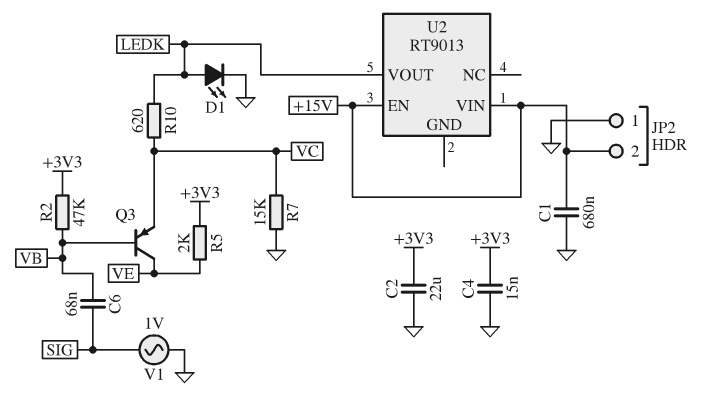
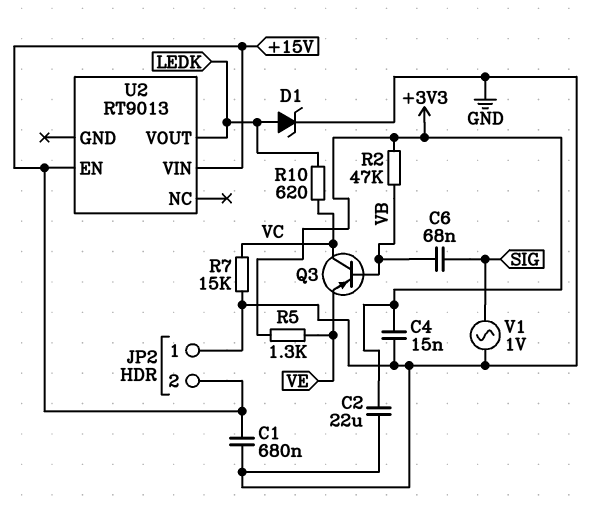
D1: LED (A LEDK, K GND) -> zener (A LEDK, K GND)
Q3: PNP (B VB, C VE, E VC) -> PNP (B VB, C VC, E VE)
R5: 2k (+3V3, VE) -> 1.3k (+3V3, VE)

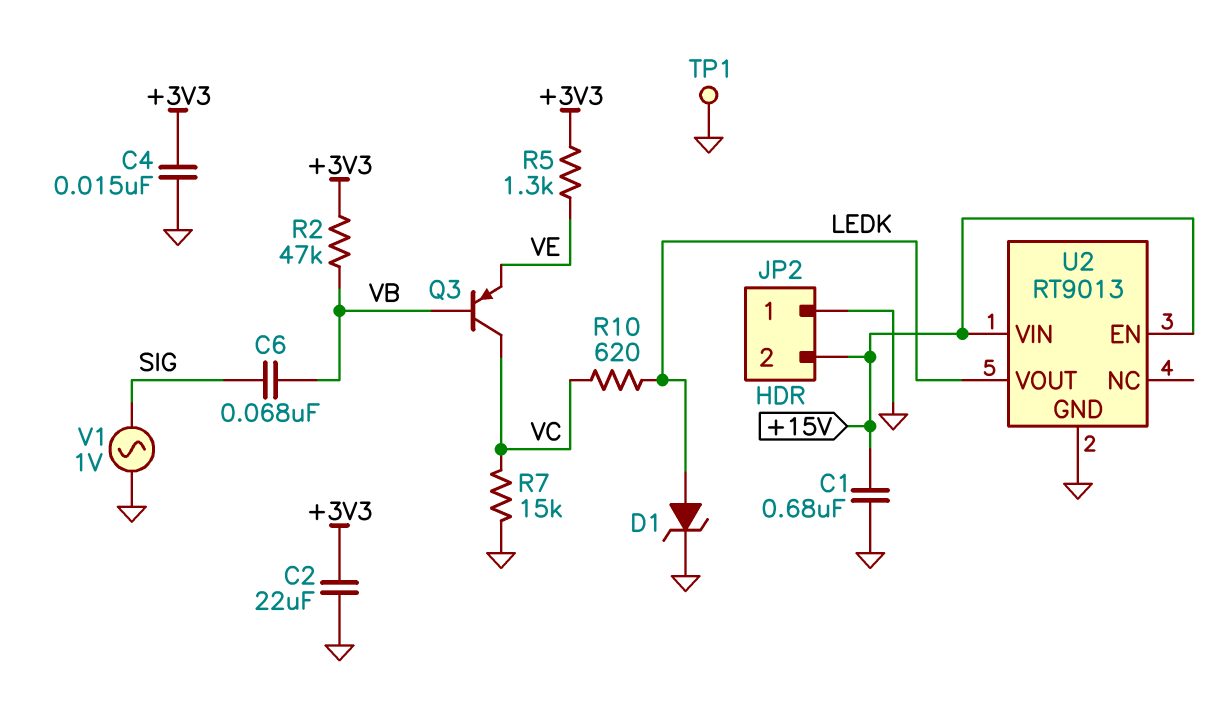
TP1: none -> test point (GND)
U2 pin GND: none -> GND

